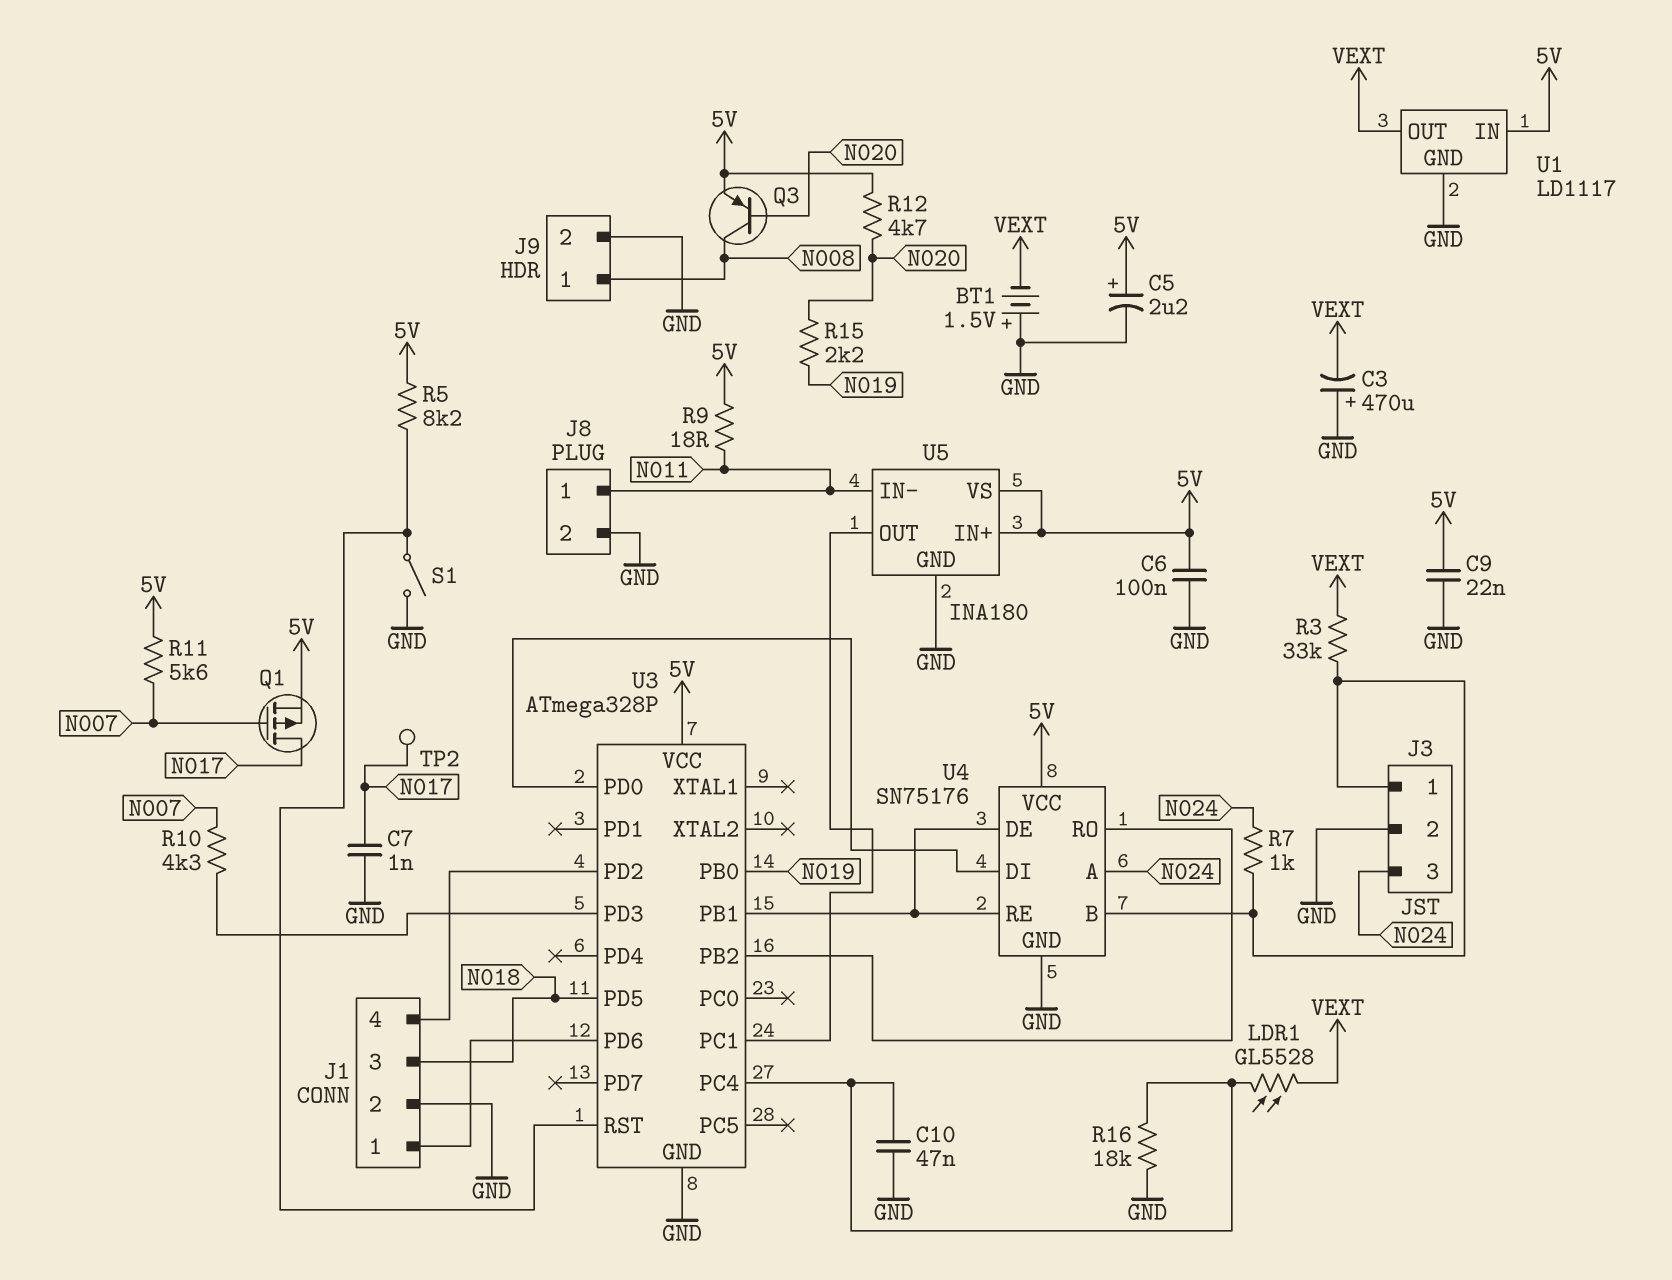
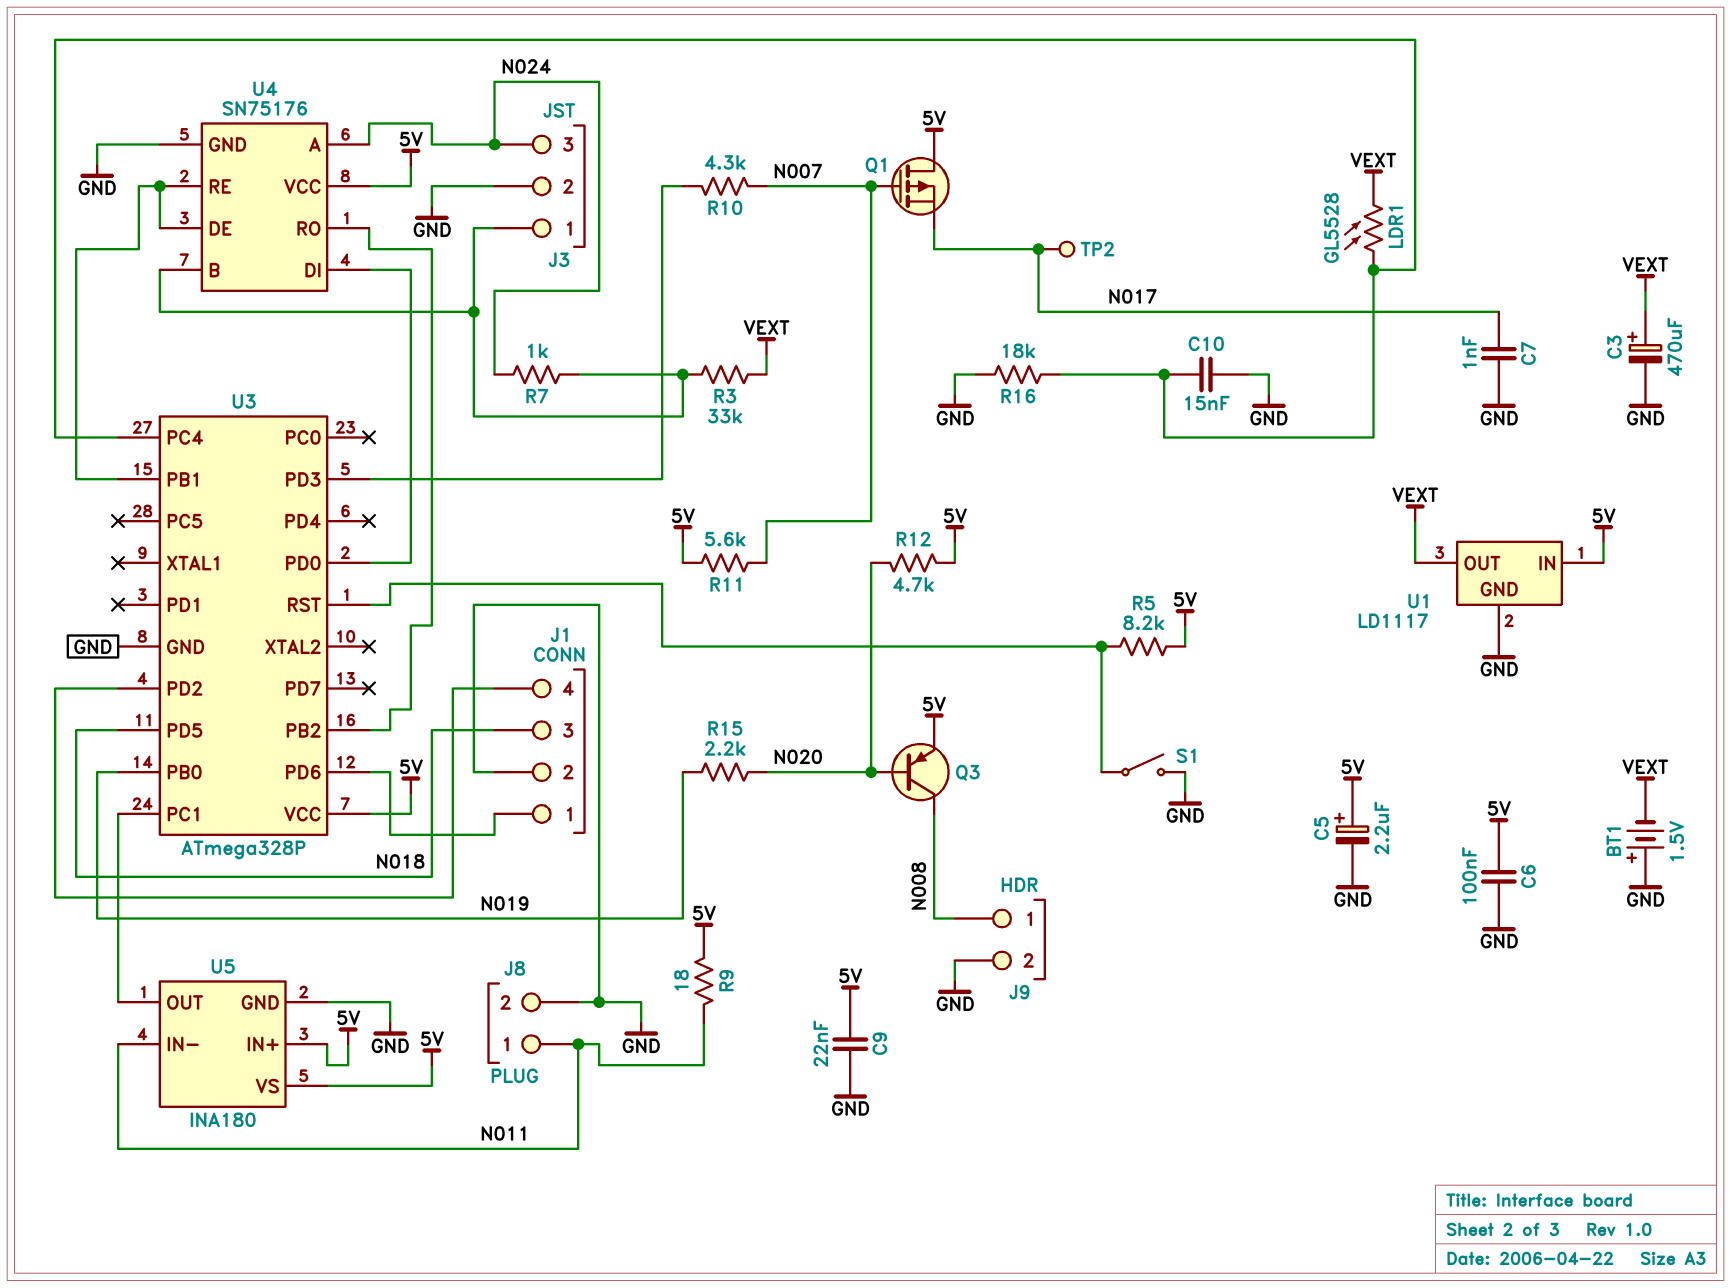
C3: 470uF (plus GND, minus VEXT) -> 470uF (plus VEXT, minus GND)
C10: 47nF (GND, U3/PC4) -> 15nF (GND, U3/PC4)
Q1: PMOS (G N007, D N017, S 5V) -> PMOS (G N007, D 5V, S N017)

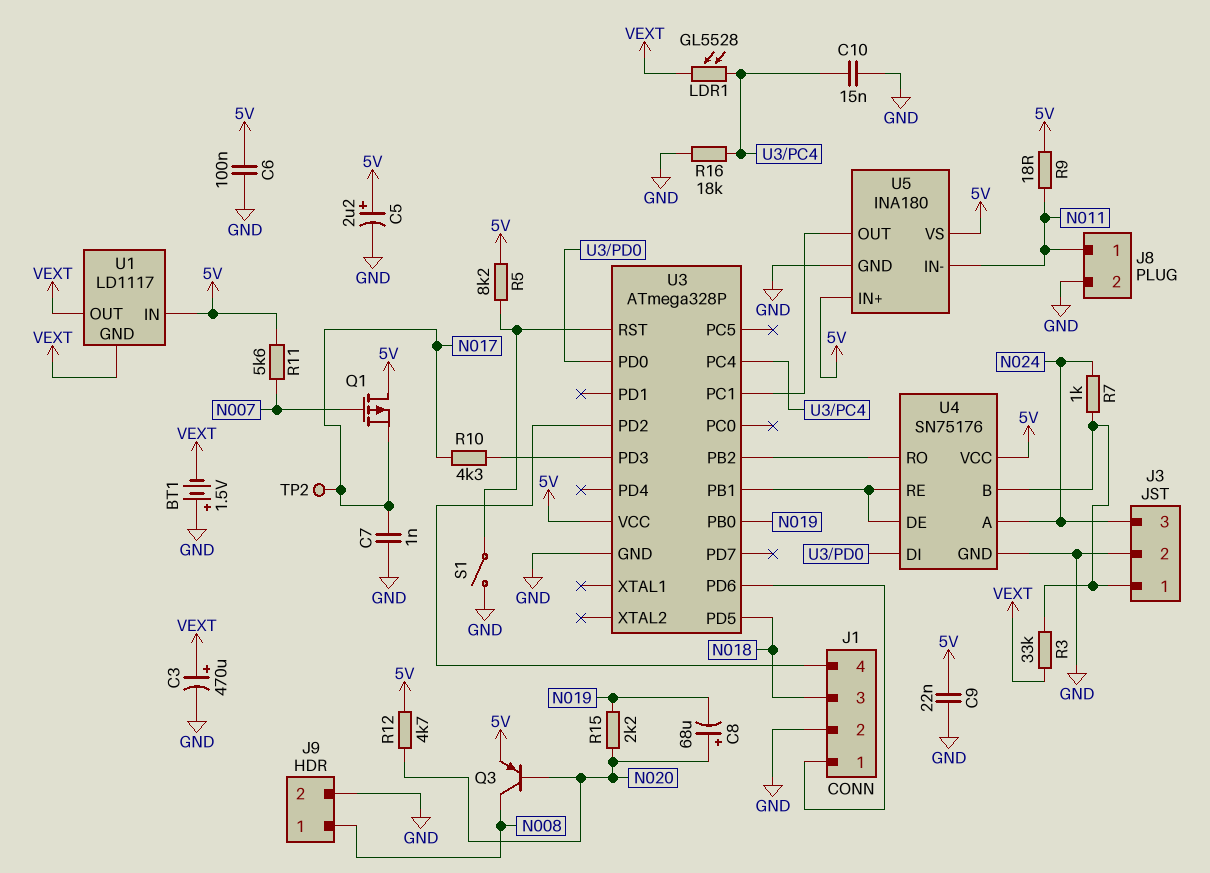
C8: none -> 68uF (plus N020, minus N019)
R10: 4.3k (N007, U3/PD3) -> 4.3k (N017, U3/PD3)
U1 pin GND: GND -> VEXT

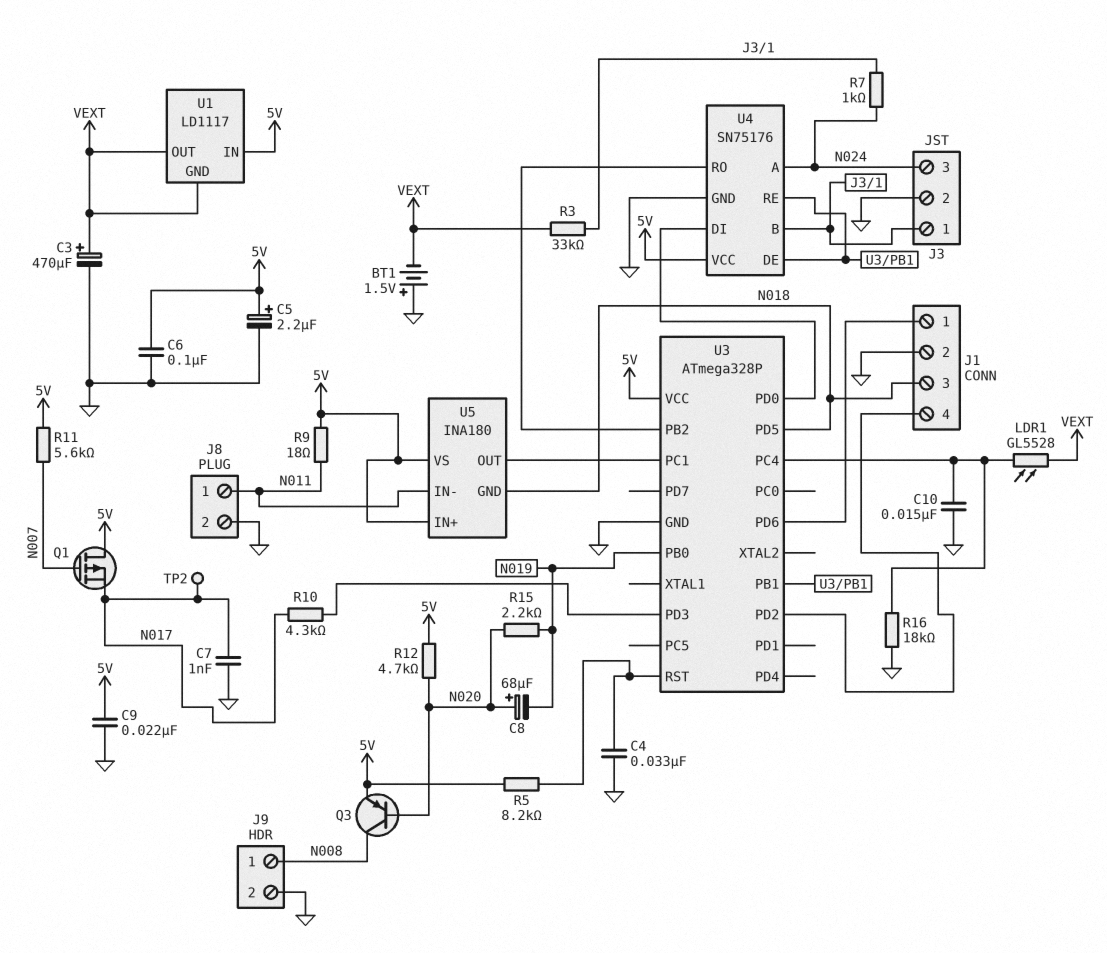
C4: none -> 33nF (GND, U3/RST)
S1: switch (GND, U3/RST) -> none
U5 pin GND: GND -> N018

